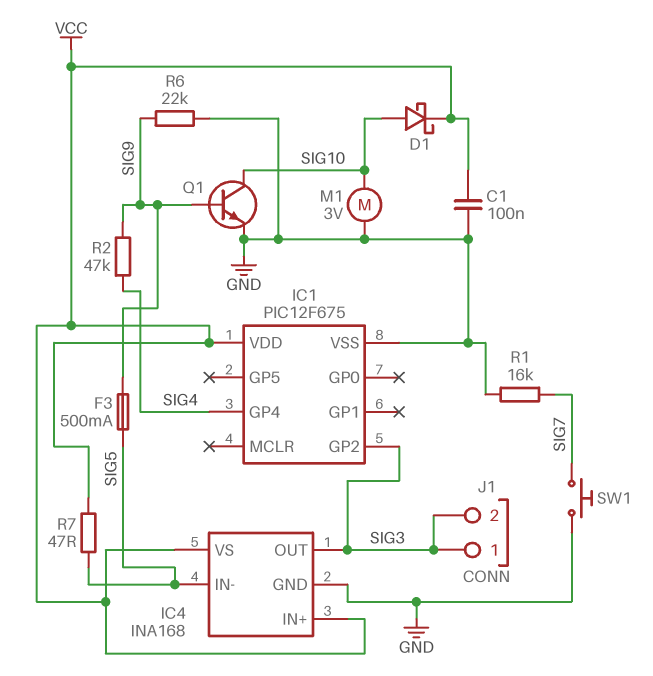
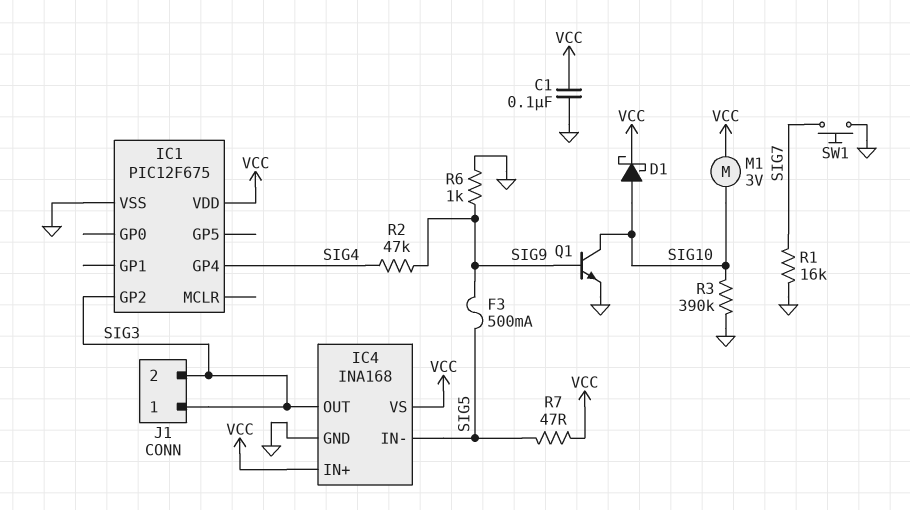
M1: motor 3V (GND, SIG10) -> motor 3V (SIG10, VCC)
R3: none -> 390k (GND, SIG10)
R6: 22k (GND, SIG9) -> 1k (GND, SIG9)

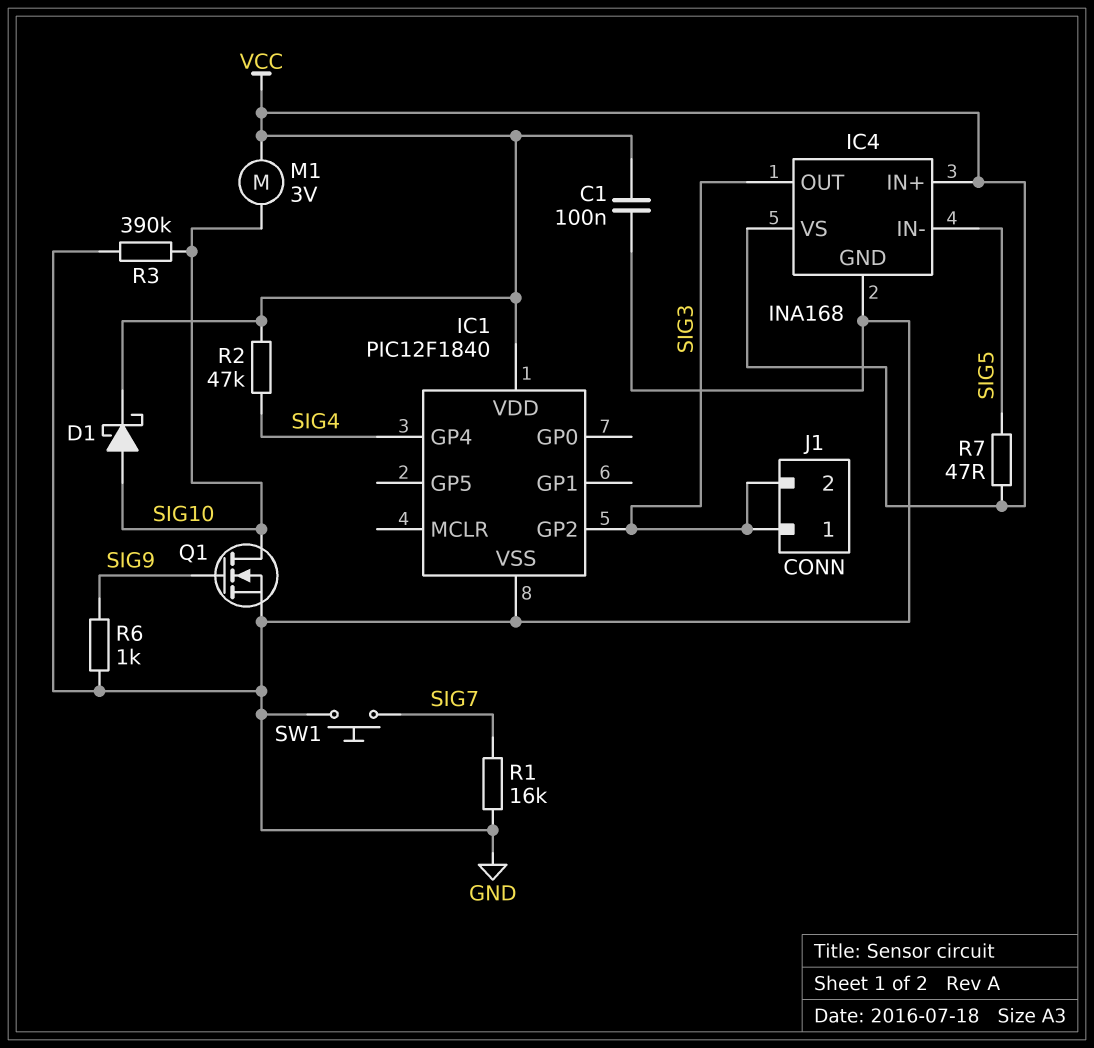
F3: 500mA (SIG5, SIG9) -> none
IC1: PIC12F675 -> PIC12F1840
Q1: NPN (B SIG9, C SIG10, E GND) -> NMOS (G SIG9, D SIG10, S GND)
R2: 47k (SIG4, SIG9) -> 47k (SIG4, VCC)

